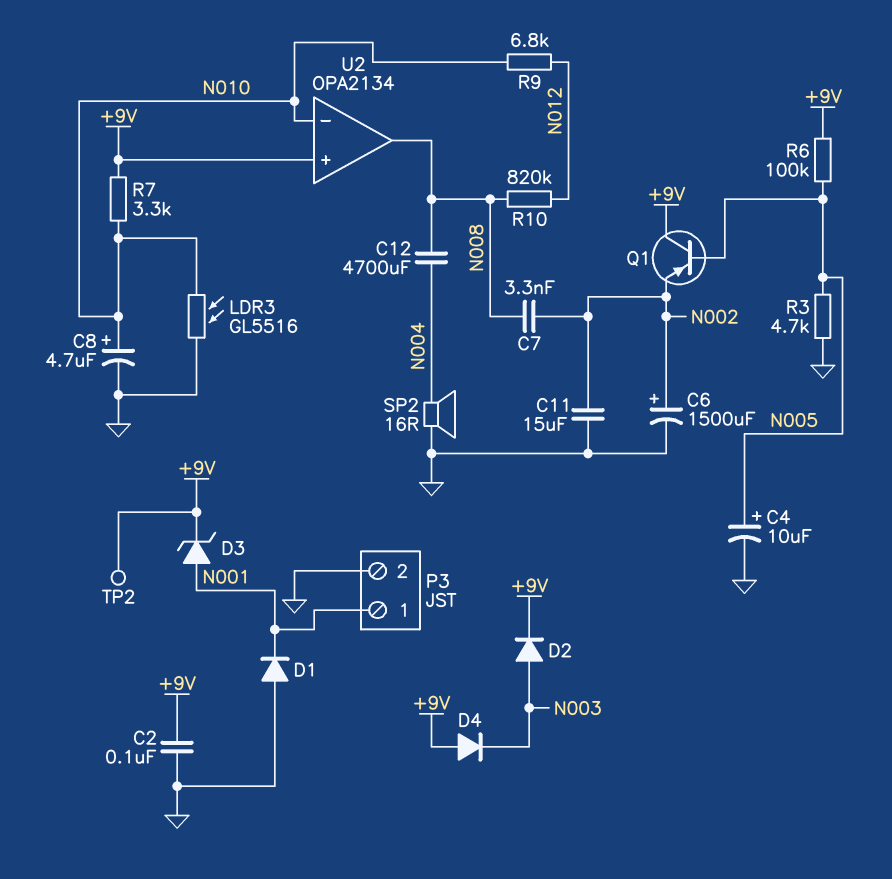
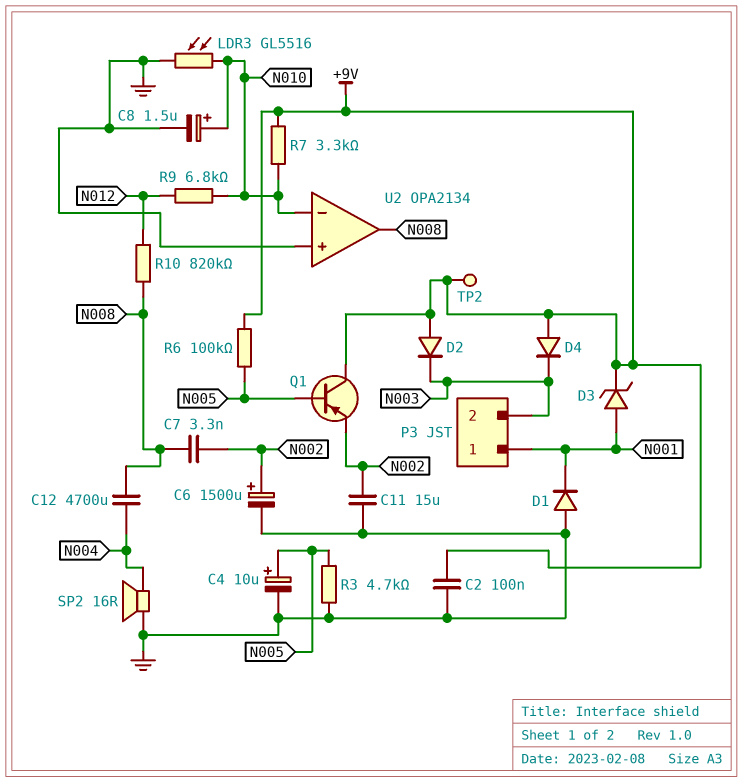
C8: 4.7uF (plus N010, minus GND) -> 1.5uF (plus N010, minus GND)
D2: diode (A N003, K +9V) -> diode (A +9V, K N003)
P3 pin 2: GND -> N003
U2 pin in+: +9V -> GND

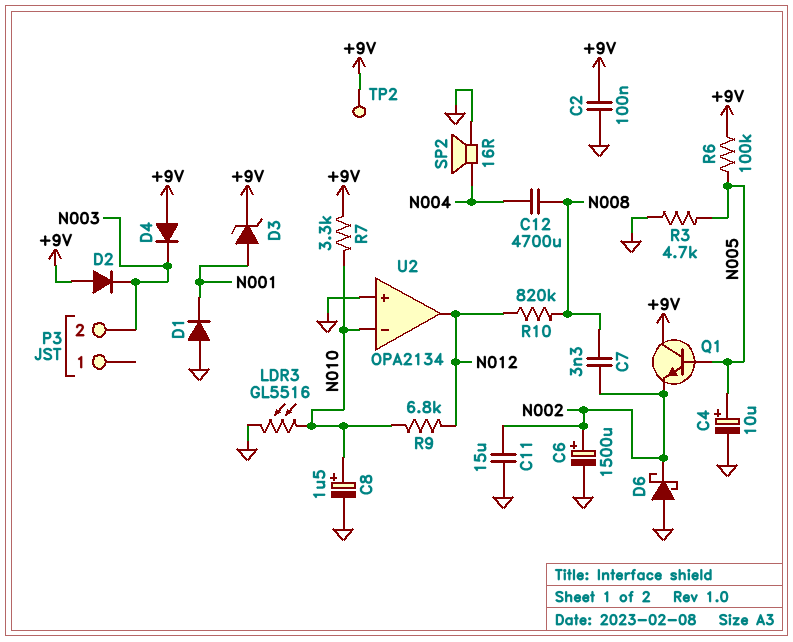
D6: none -> schottky (A GND, K N002)
P3 pin 1: N001 -> none
Q1: PNP (B N005, C +9V, E N002) -> NPN (B N005, C +9V, E N002)
U2 pin out: N008 -> N012

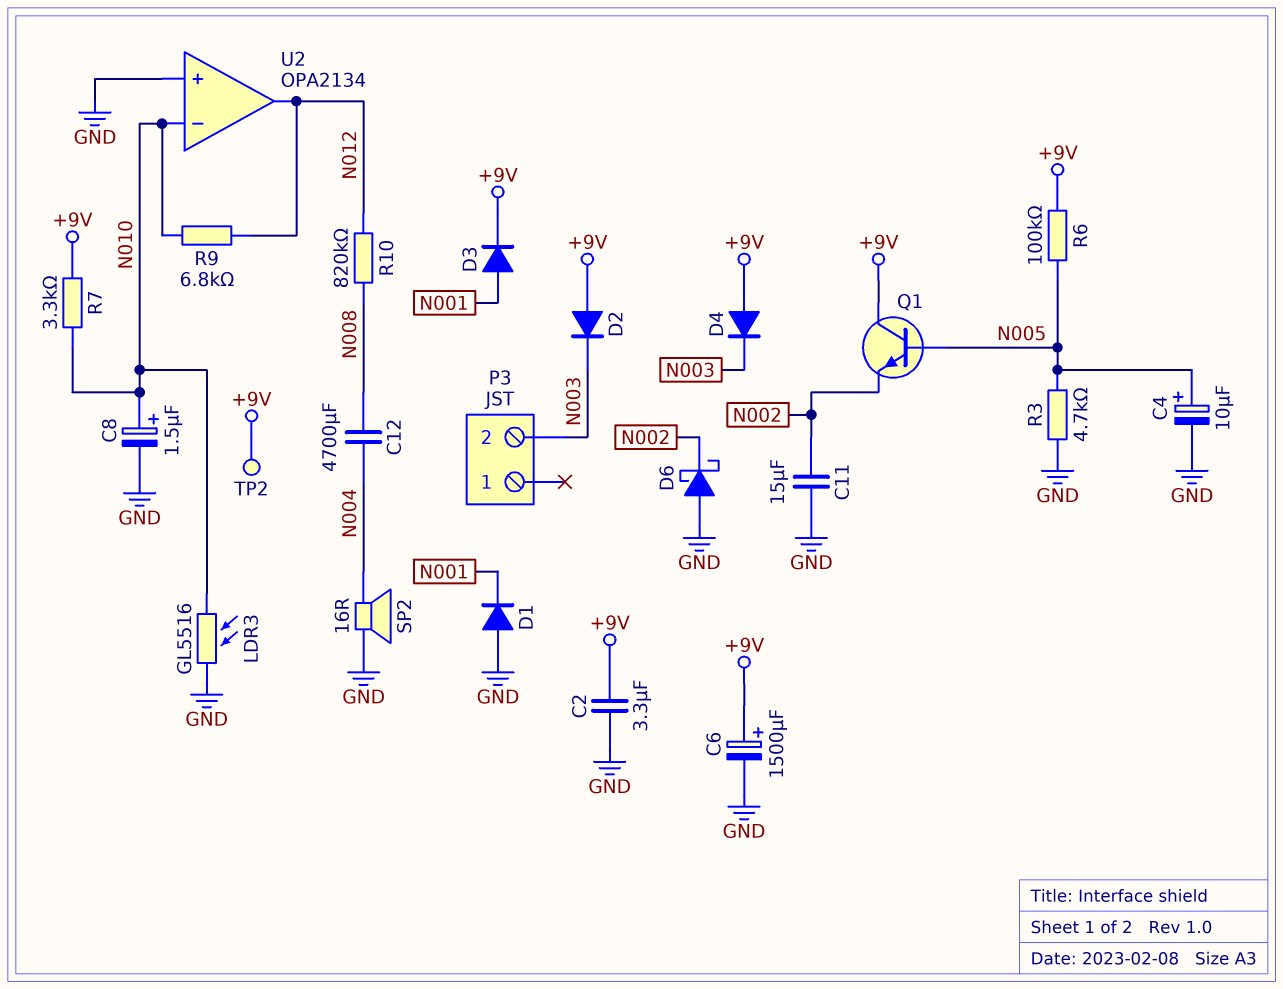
C2: 100nF (+9V, GND) -> 3.3uF (+9V, GND)
C6: 1500uF (plus N002, minus GND) -> 1500uF (plus +9V, minus GND)
C7: 3.3nF (N002, N008) -> none
D3: zener (A N001, K +9V) -> diode (A N001, K +9V)

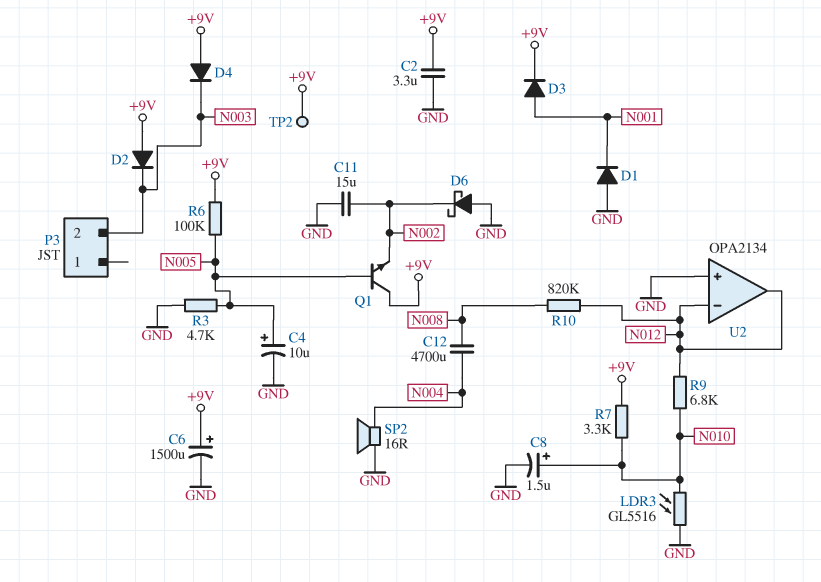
U2 pin in-: N010 -> N012

